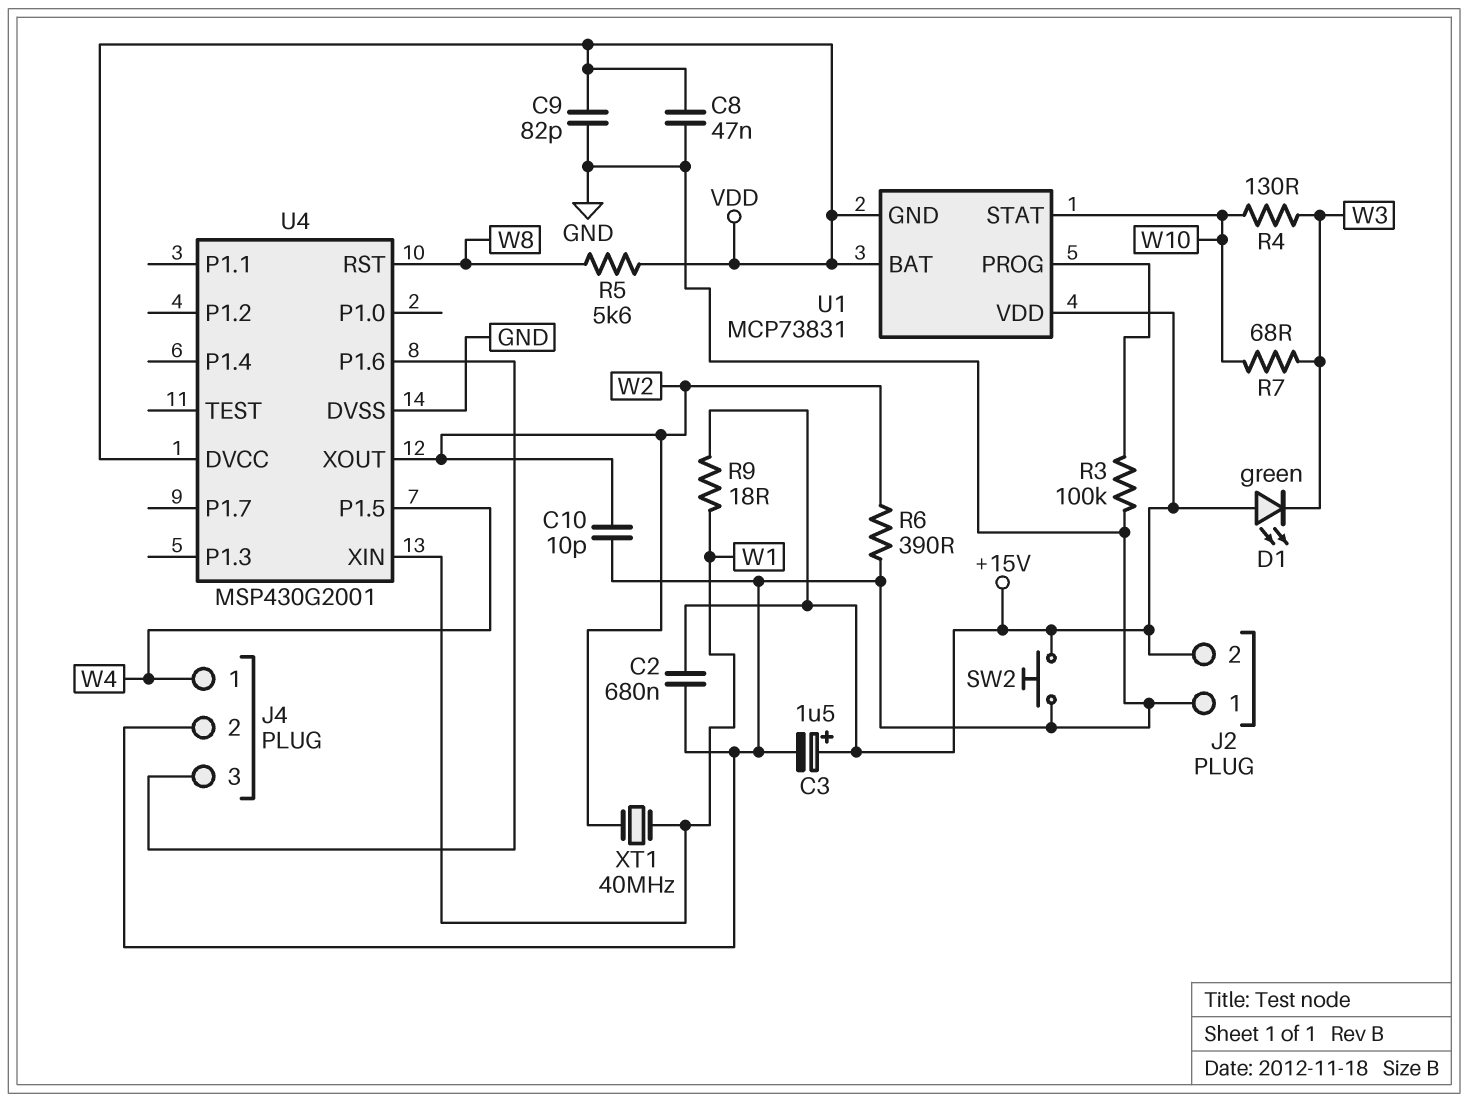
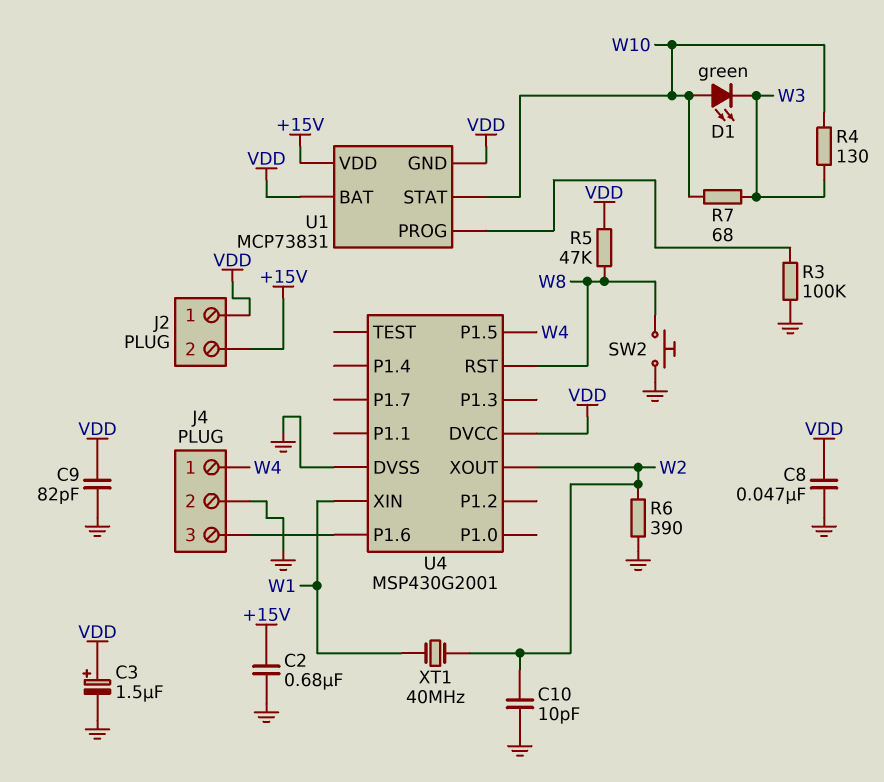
C3: 1.5uF (plus +15V, minus GND) -> 1.5uF (plus VDD, minus GND)
D1: LED green (A +15V, K W3) -> LED green (A W10, K W3)
J2 pin 1: GND -> VDD
R5: 5.6k (VDD, W8) -> 47k (VDD, W8)
R9: 18 (+15V, W1) -> none
SW2: button (+15V, GND) -> button (GND, W8)

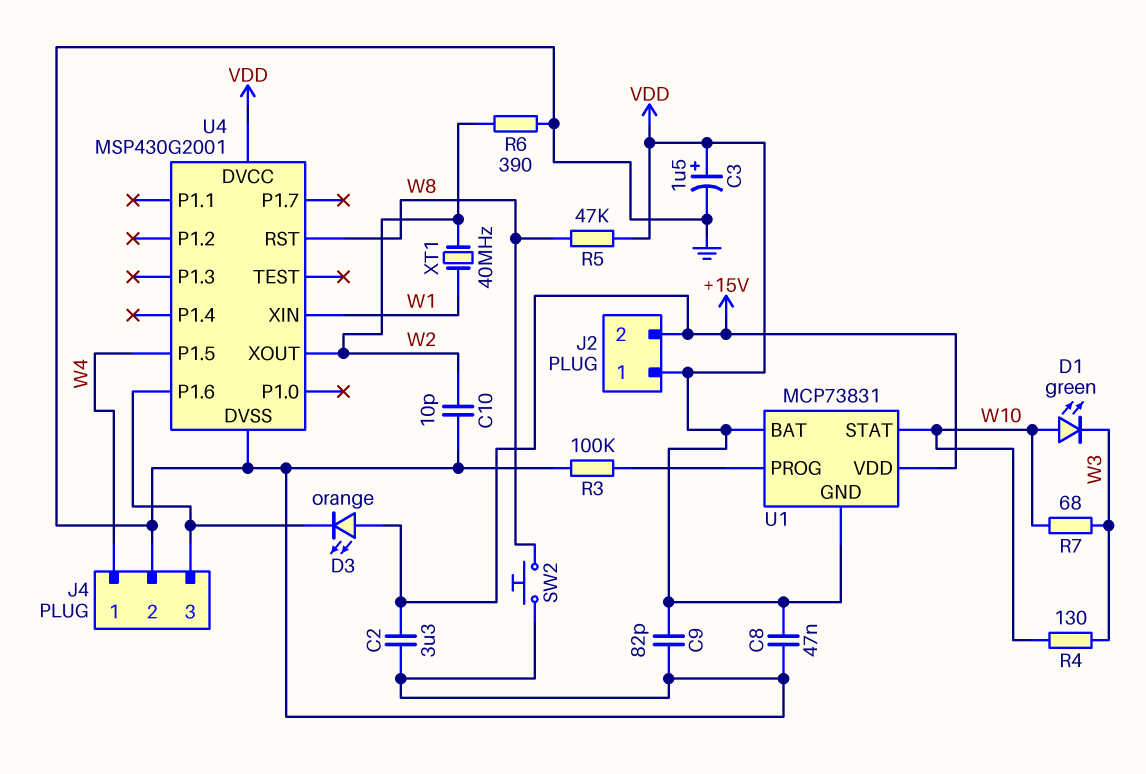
C2: 680nF (+15V, GND) -> 3.3uF (+15V, GND)
D3: none -> LED orange (A +15V, K J4/3)

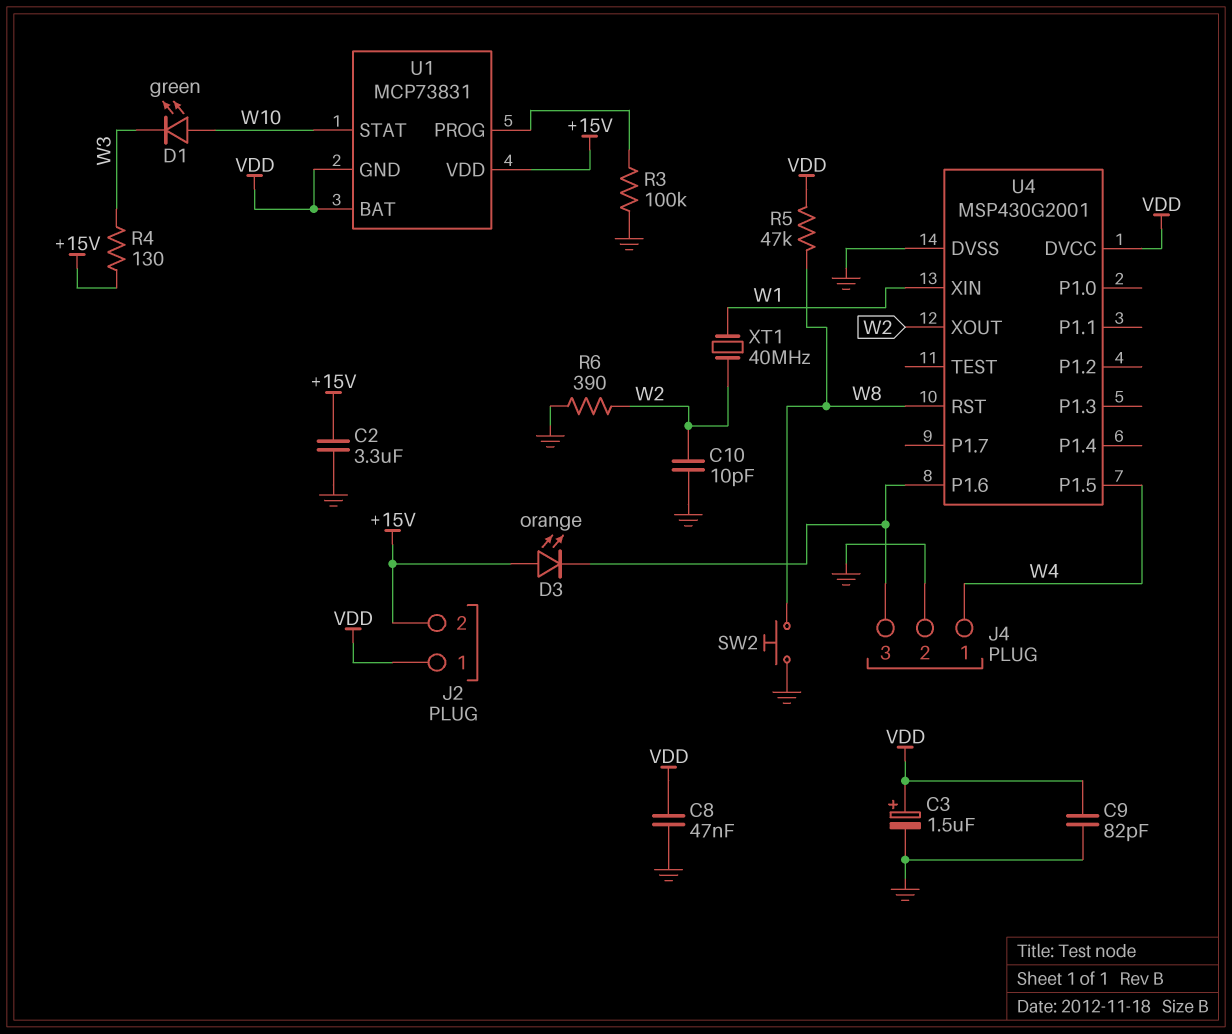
R4: 130 (W3, W10) -> 130 (+15V, W3)
R7: 68 (W3, W10) -> none

